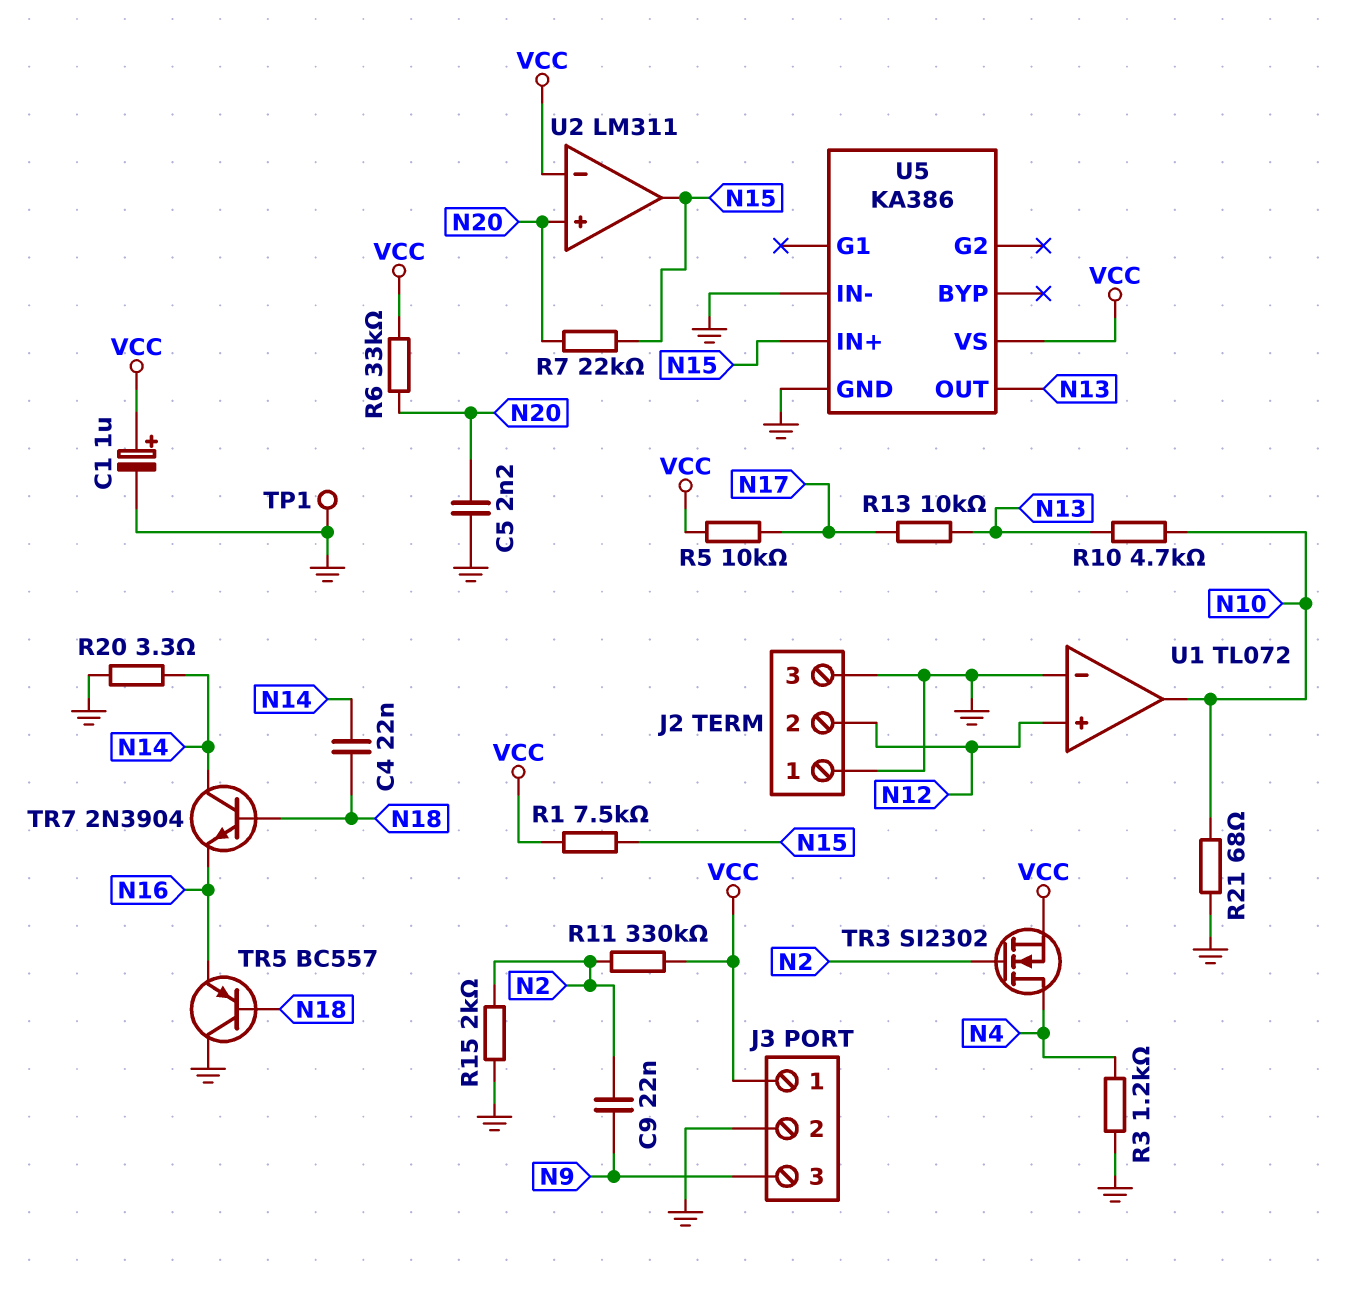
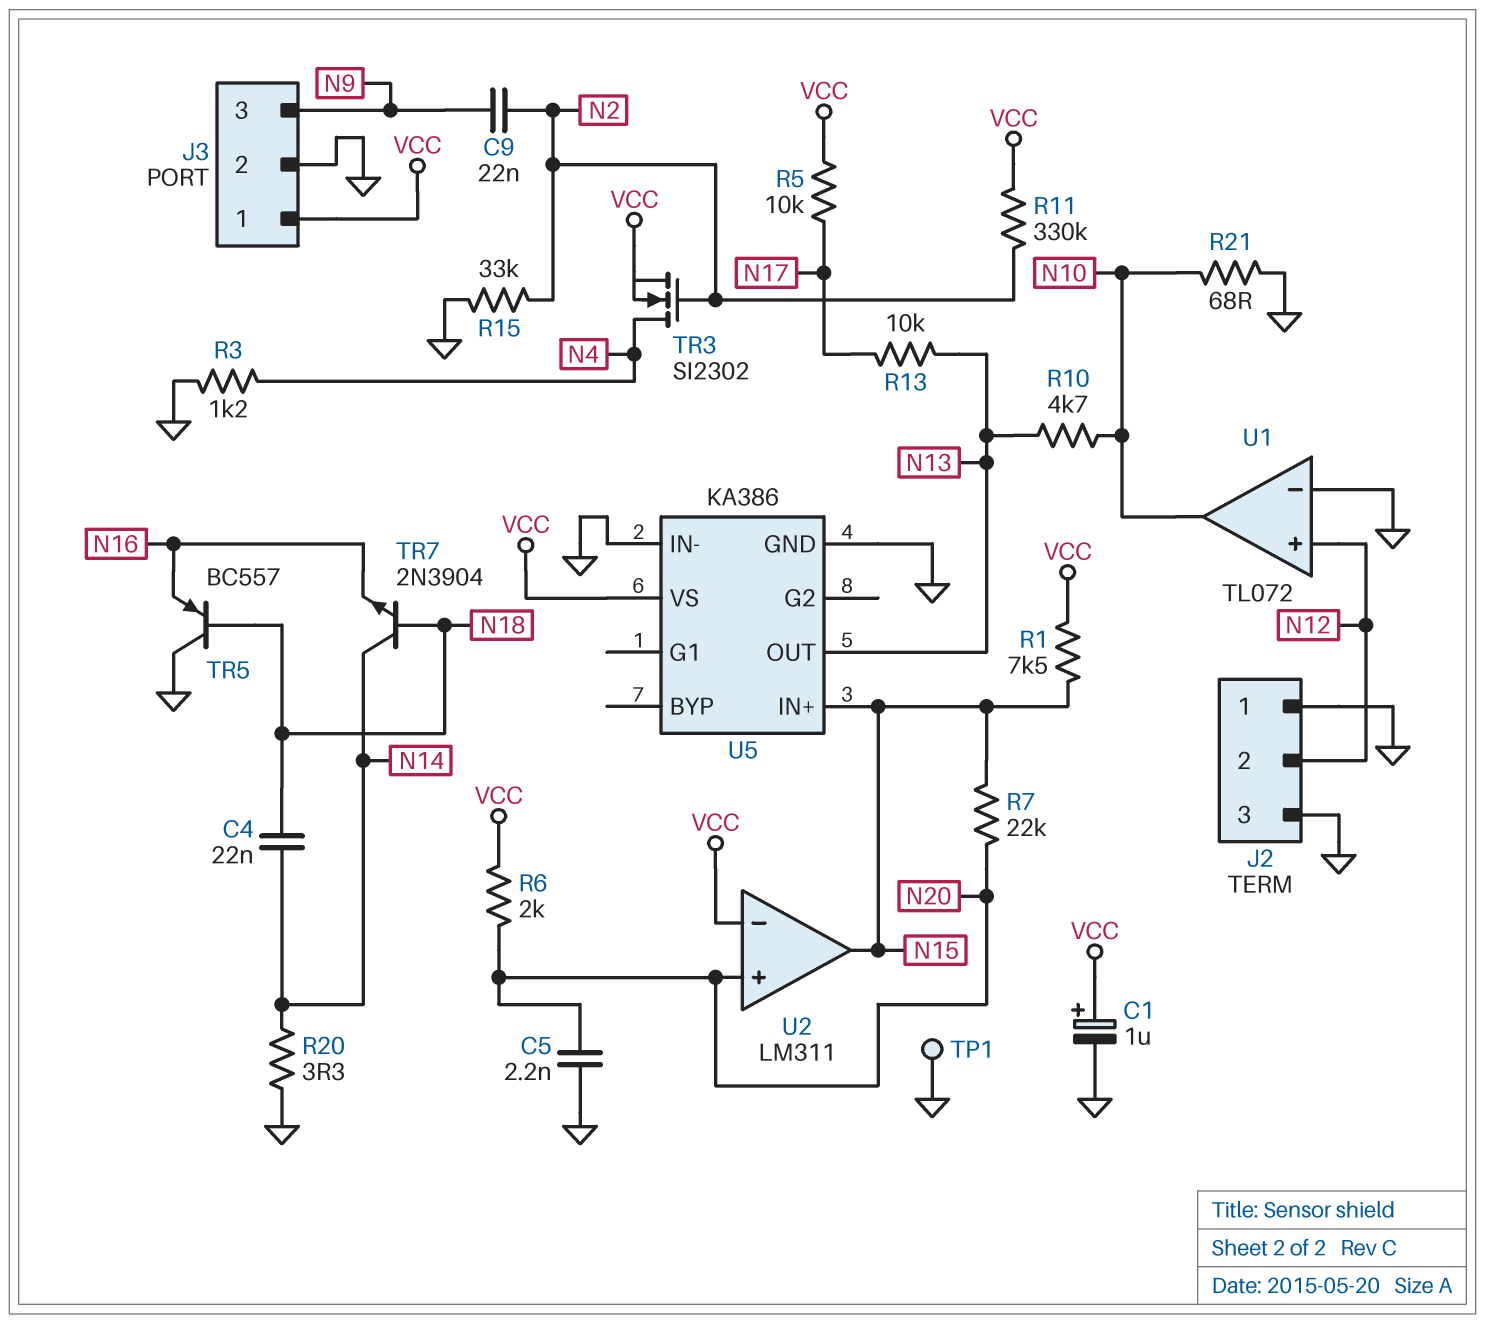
R6: 33k (N20, VCC) -> 2k (N20, VCC)
R15: 2k (GND, N2) -> 33k (GND, N2)

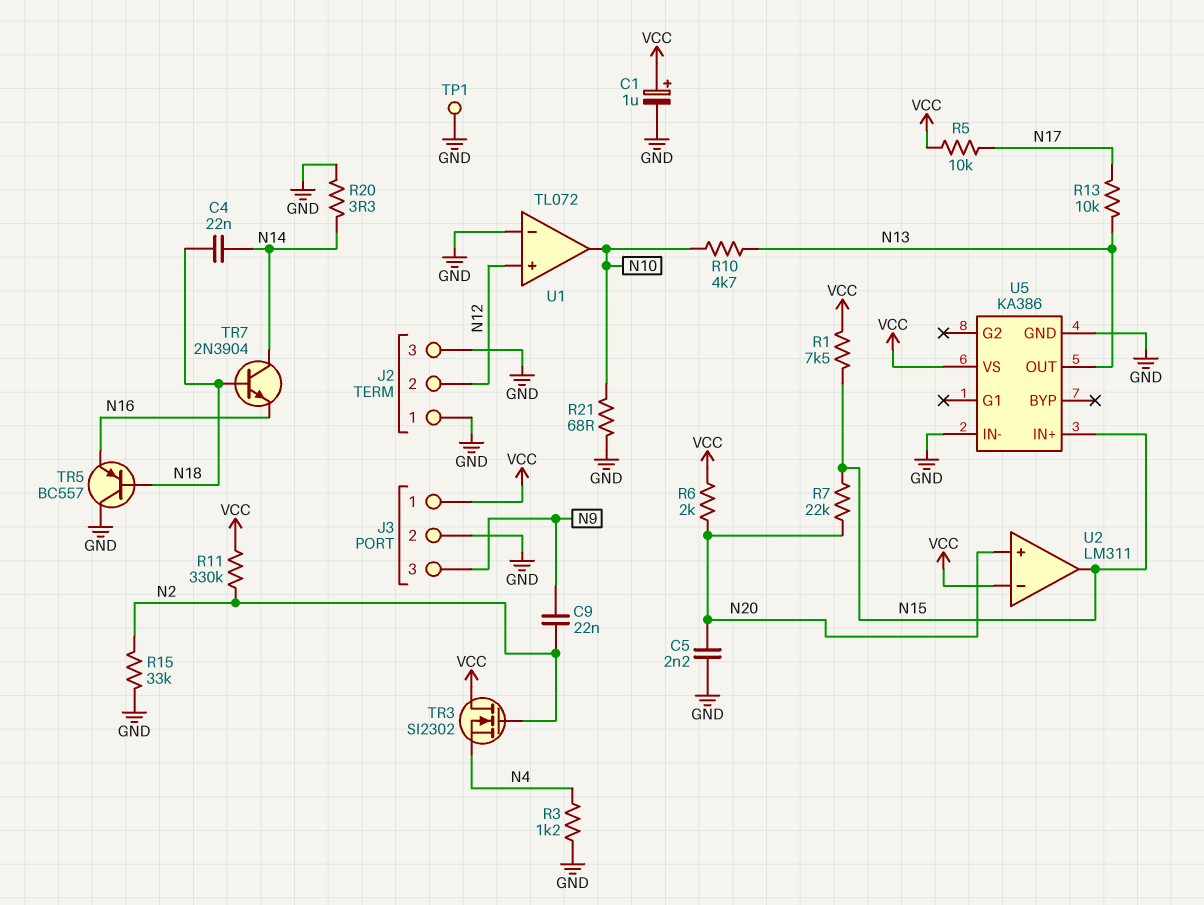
TR3: NMOS SI2302 (G N2, D N4, S VCC) -> NMOS SI2302 (G N2, D VCC, S N4)

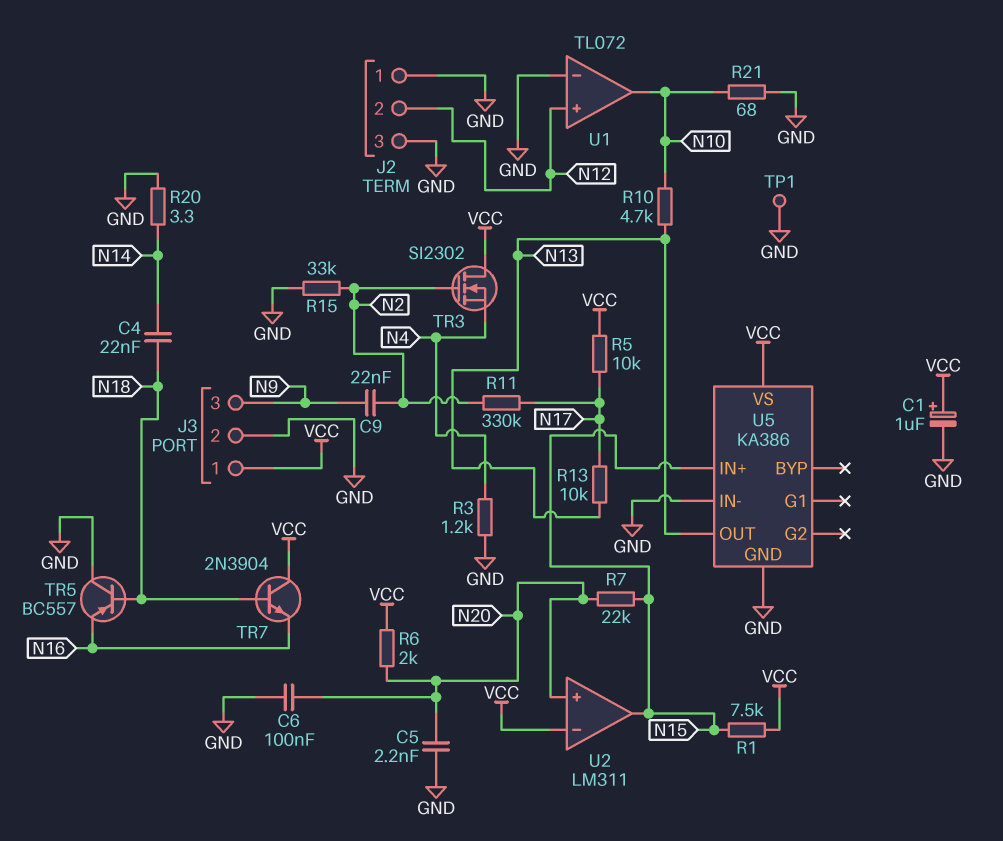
C6: none -> 100nF (GND, N20)
R11: 330k (N2, VCC) -> 330k (N2, N17)
TR7: NPN 2N3904 (B N18, C N14, E N16) -> NPN 2N3904 (B N18, C VCC, E N16)

